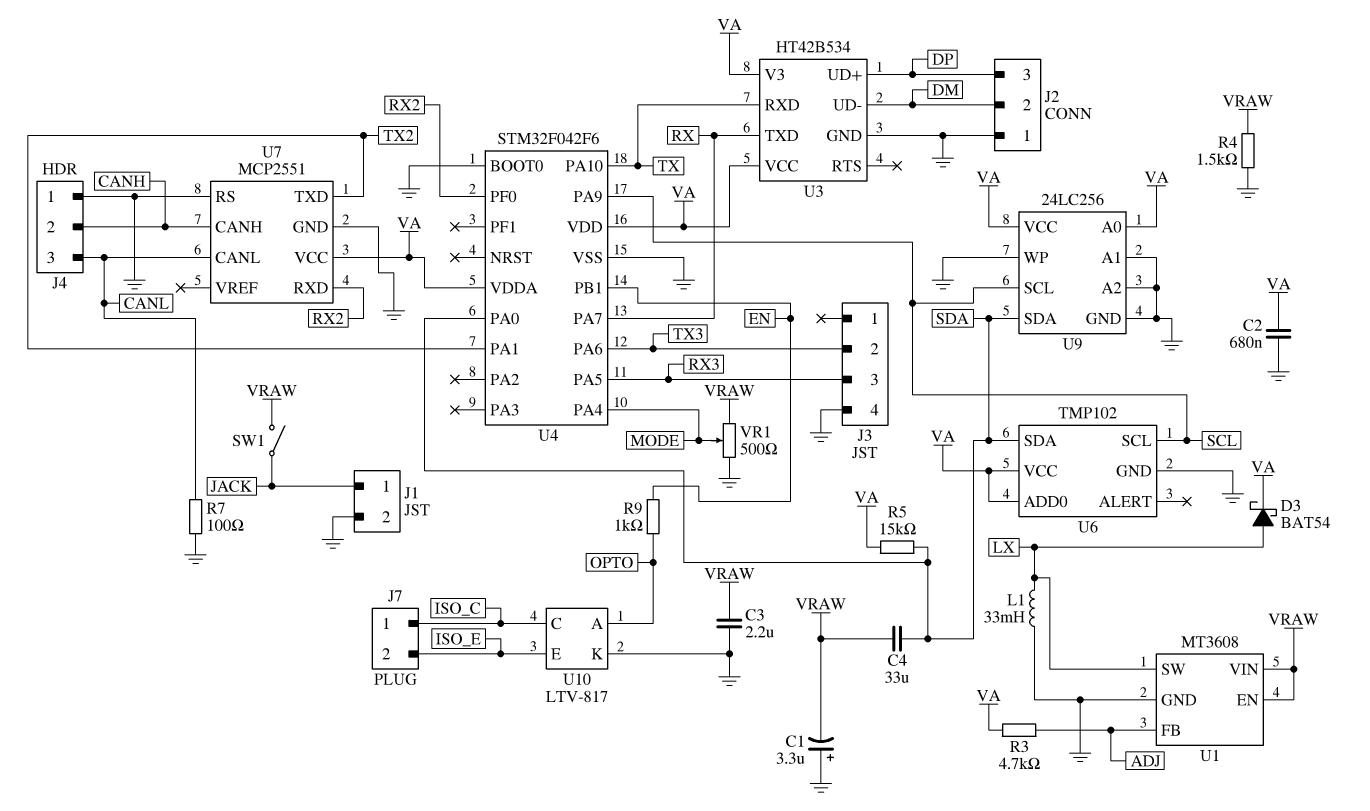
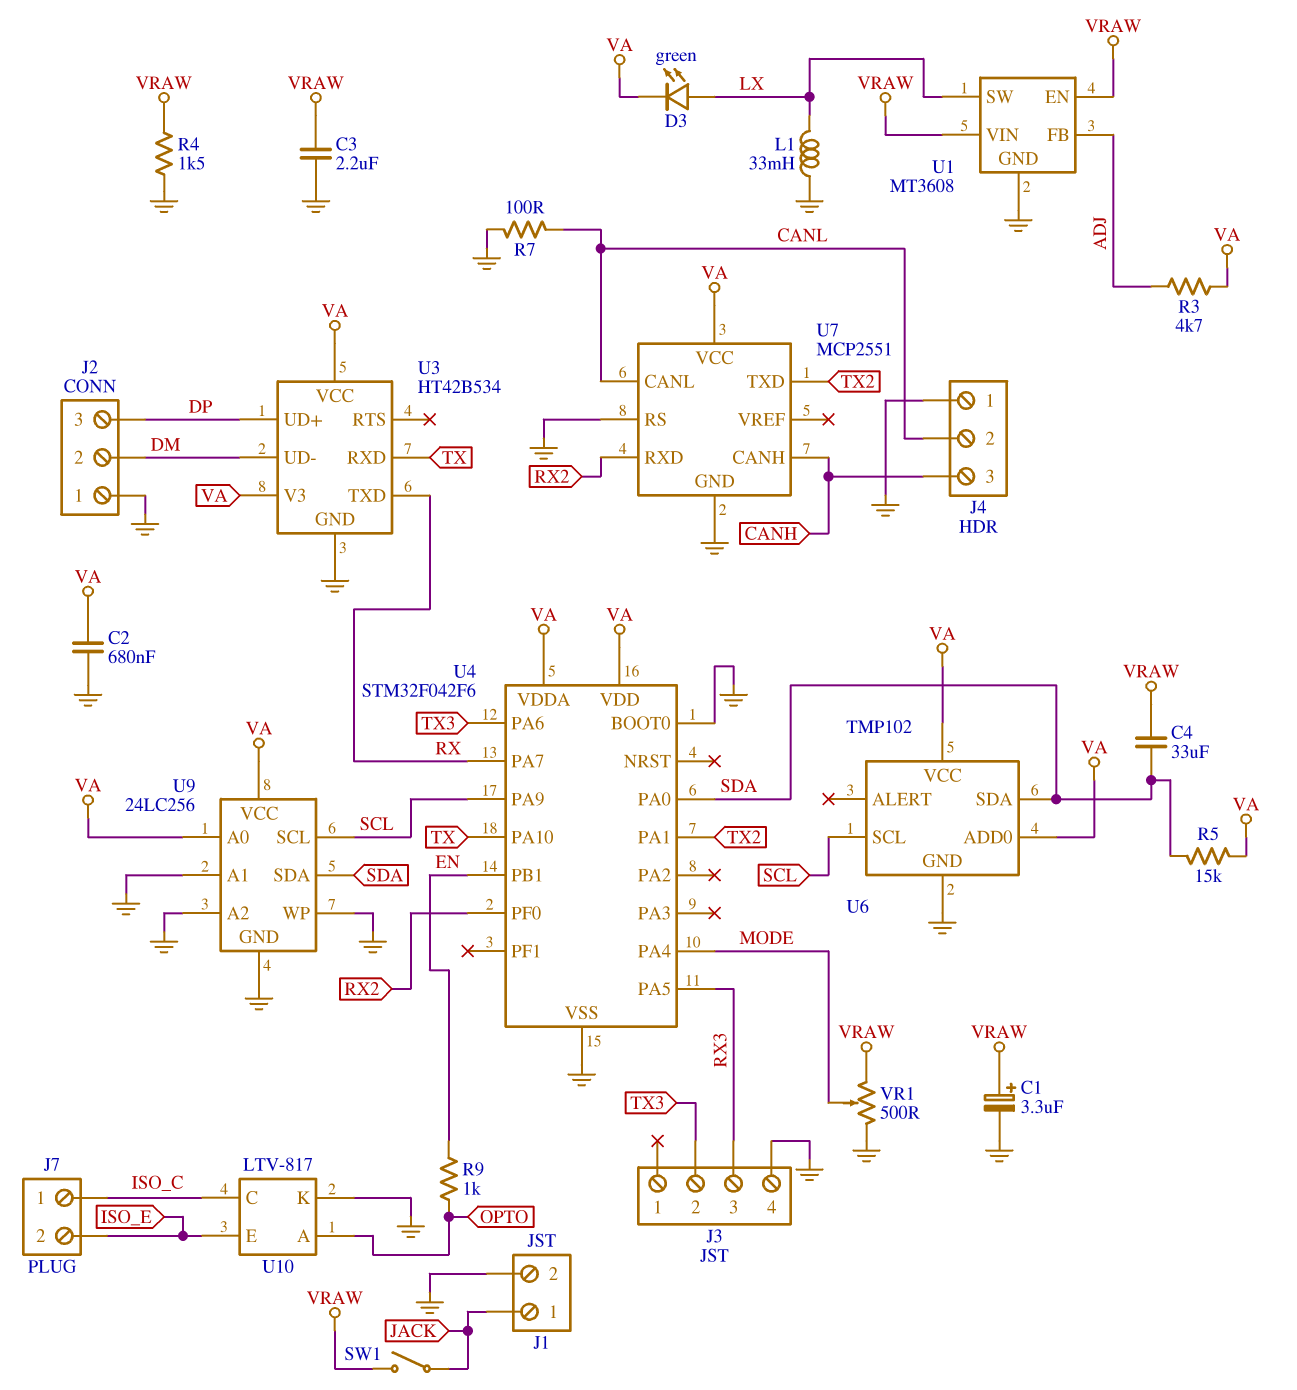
C1: 3.3uF (plus GND, minus VRAW) -> 3.3uF (plus VRAW, minus GND)
D3: schottky BAT54 (A LX, K VA) -> LED green (A LX, K VA)
J4 pin 2: CANH -> CANL
J4 pin 3: CANL -> CANH

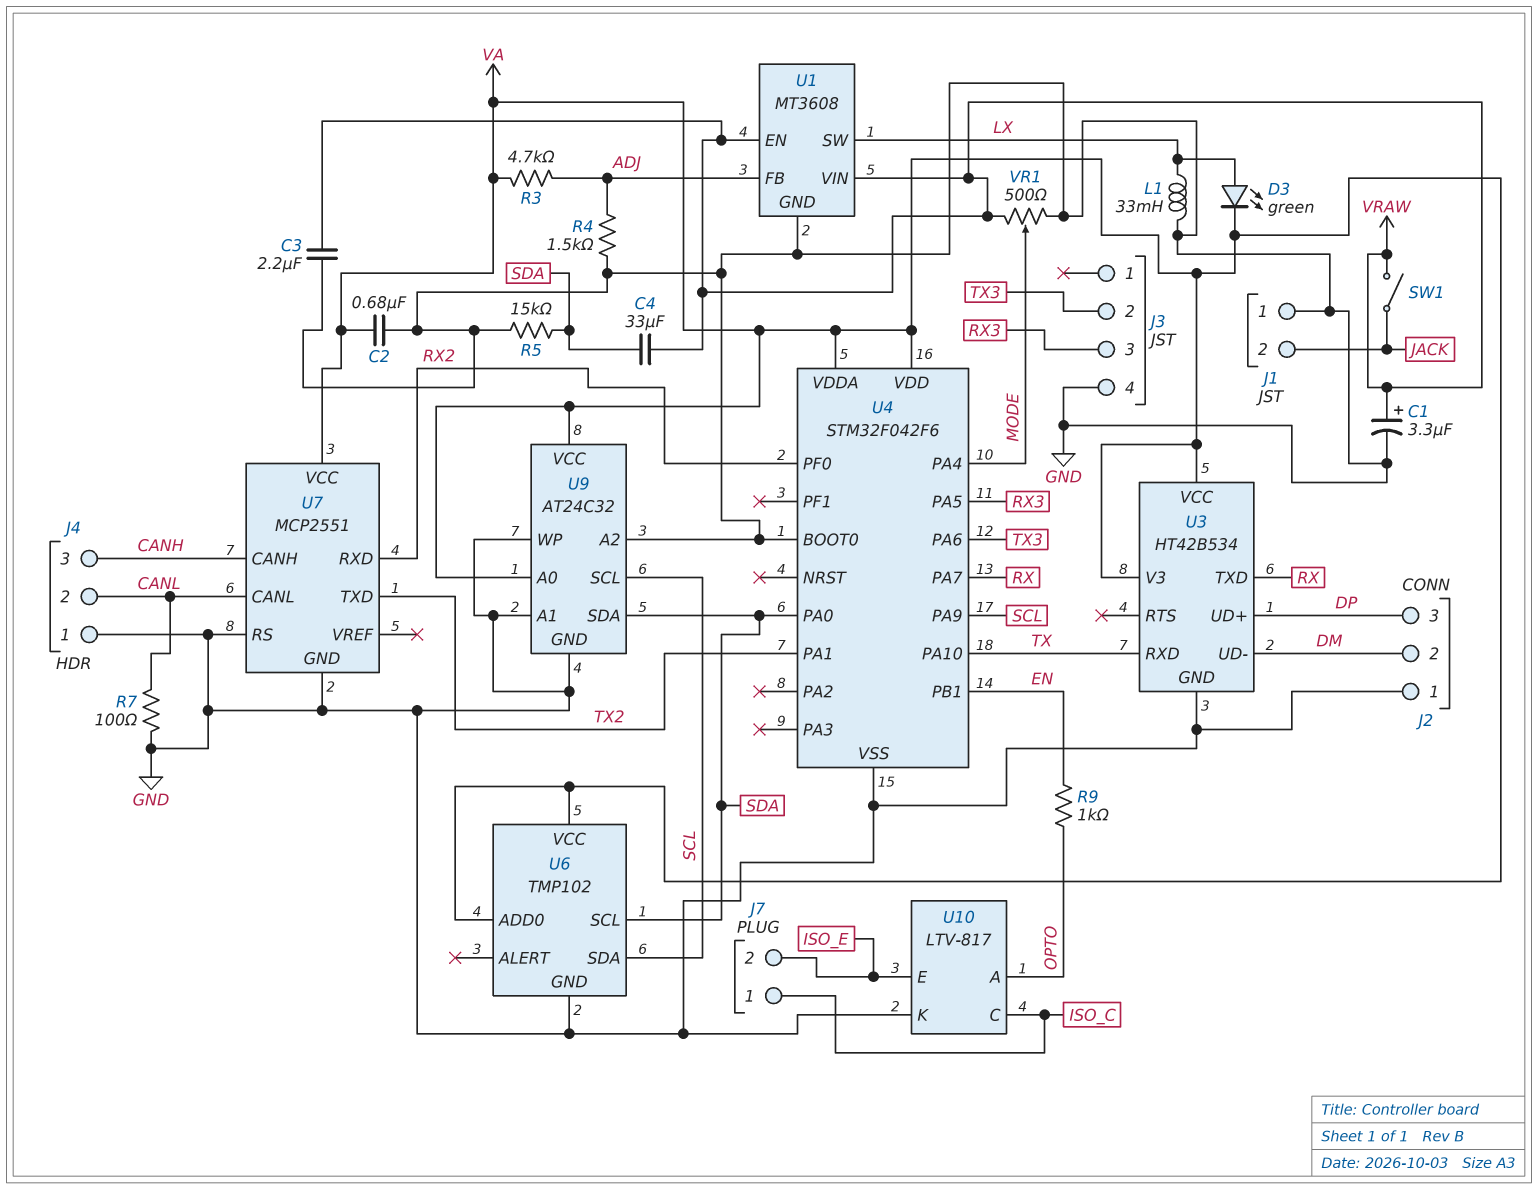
J1 pin 1: JACK -> GND
J1 pin 2: GND -> JACK
R4: 1.5k (GND, VRAW) -> 1.5k (ADJ, GND)
R5: 15k (SDA, VA) -> 15k (GND, SDA)
U6 pin SCL: SCL -> SDA
U6 pin SDA: SDA -> SCL
U9: 24LC256 -> AT24C32

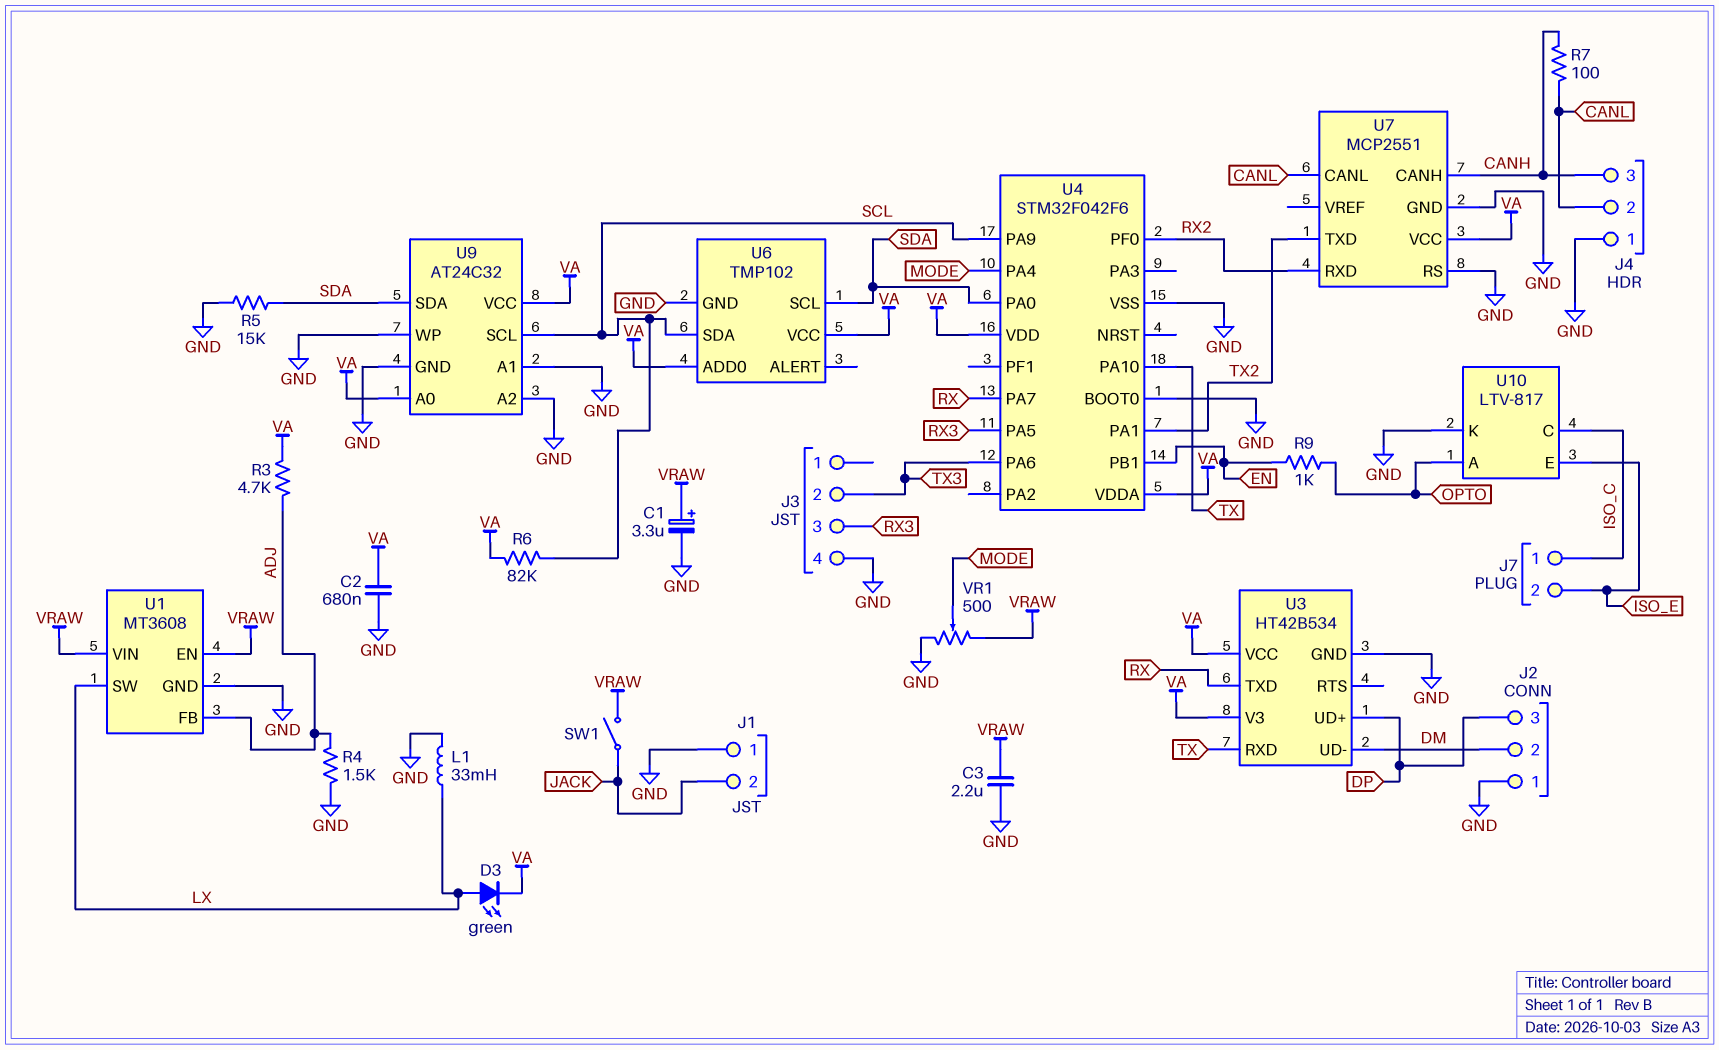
C4: 33uF (SDA, VRAW) -> none
R6: none -> 82k (SCL, VA)
R7: 100 (CANL, GND) -> 100 (CANH, CANL)

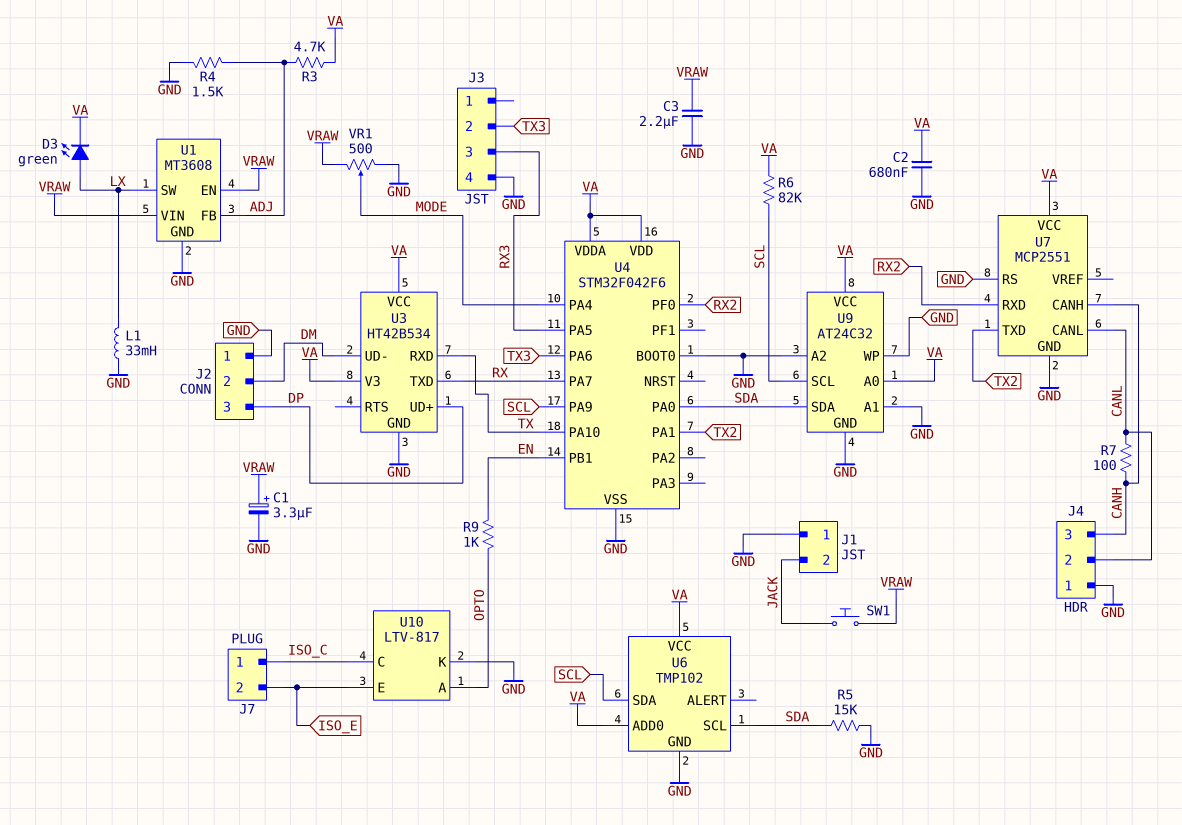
SW1: switch (JACK, VRAW) -> button (JACK, VRAW)

